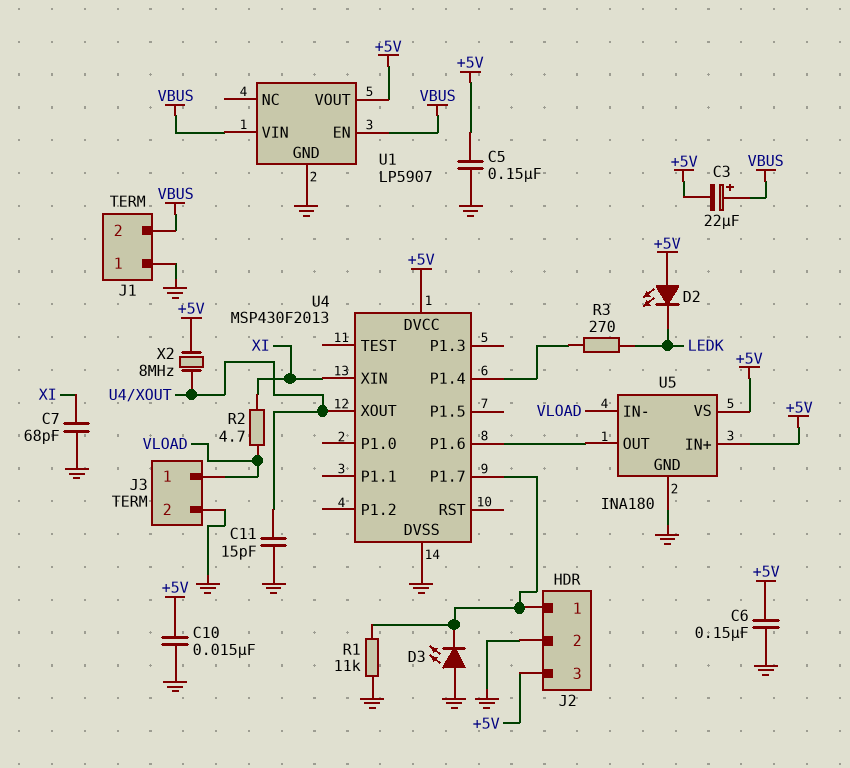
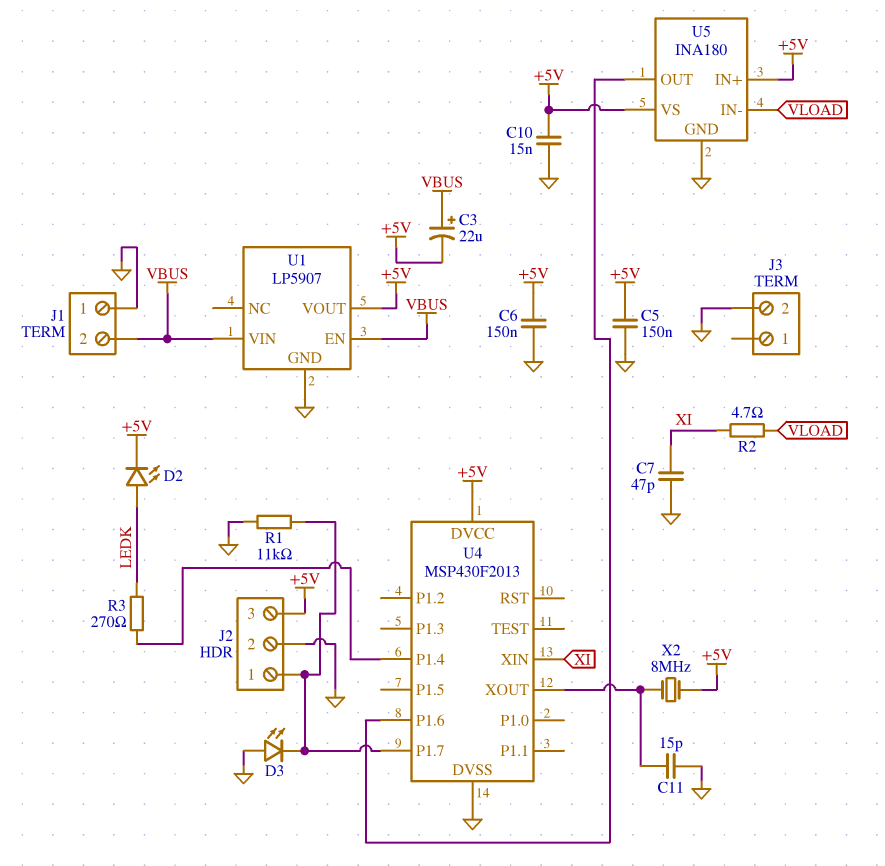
C7: 68pF (GND, XI) -> 47pF (GND, XI)
D2: LED (A +5V, K LEDK) -> LED (A LEDK, K +5V)
J3 pin 1: VLOAD -> none

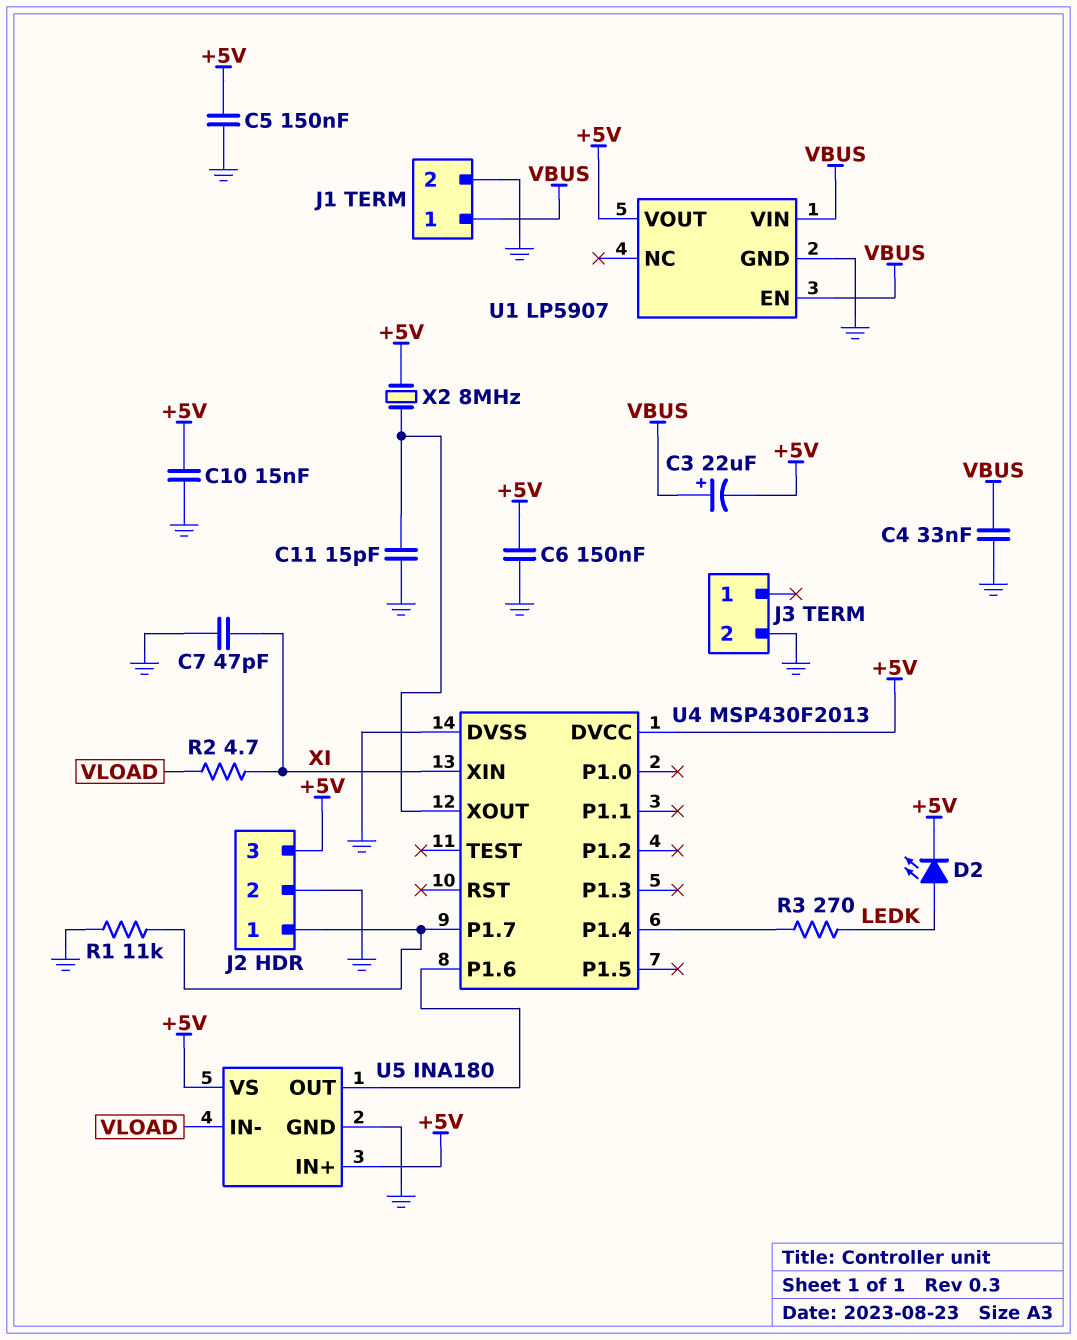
C4: none -> 33nF (GND, VBUS)
D3: LED (A GND, K J2/1) -> none
J1 pin 1: GND -> VBUS
J1 pin 2: VBUS -> GND

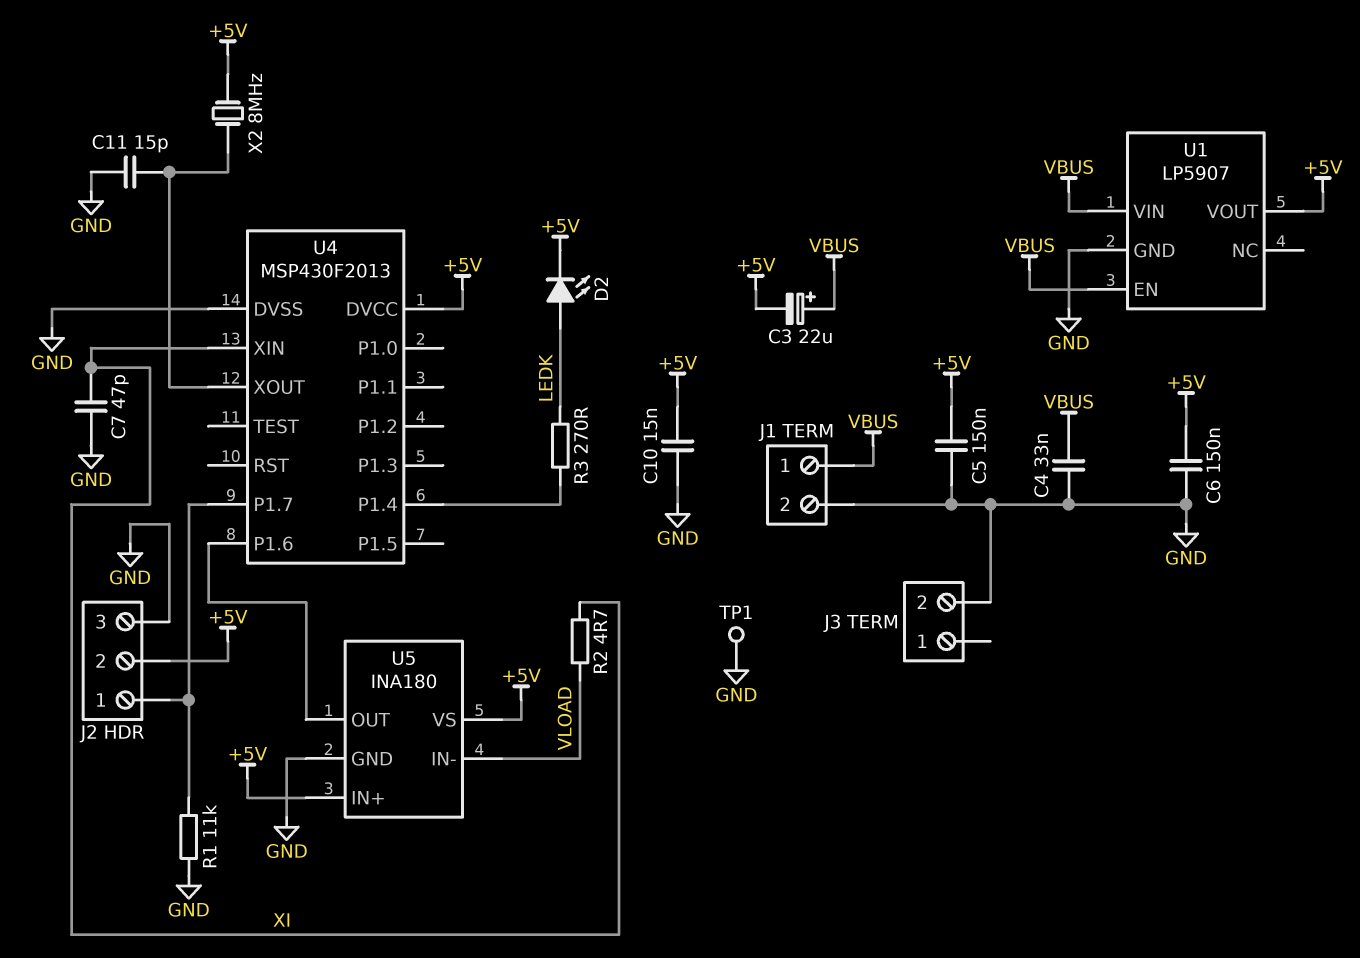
J2 pin 2: GND -> +5V
J2 pin 3: +5V -> GND
TP1: none -> test point (GND)

